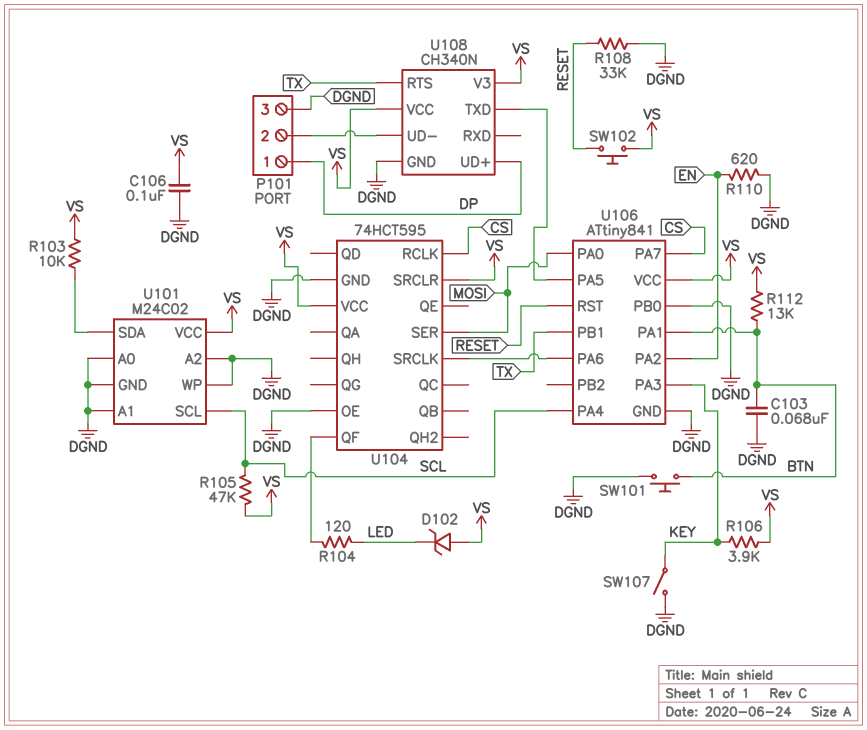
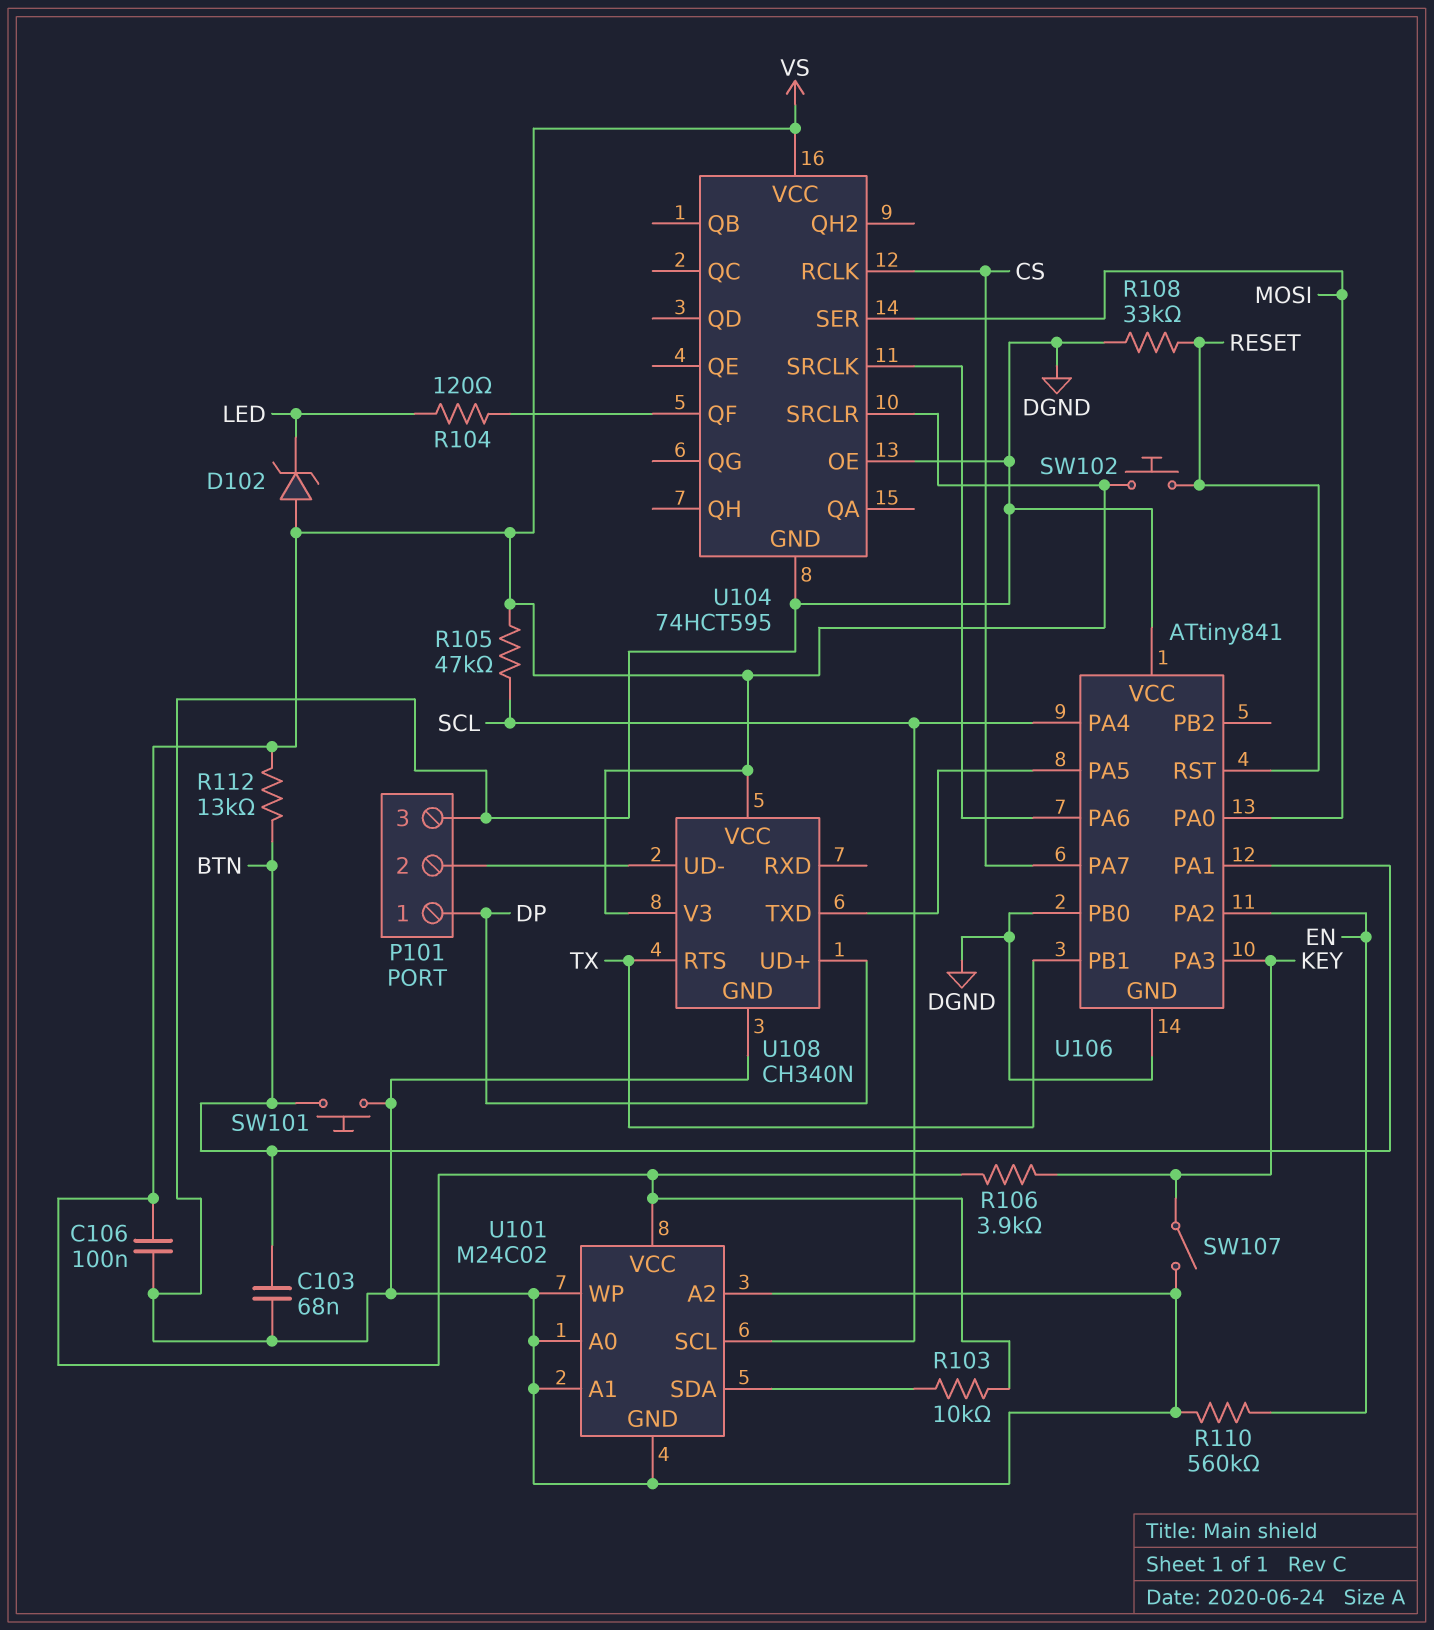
R110: 620 (DGND, EN) -> 560k (DGND, EN)
U106 pin VCC: VS -> DGND

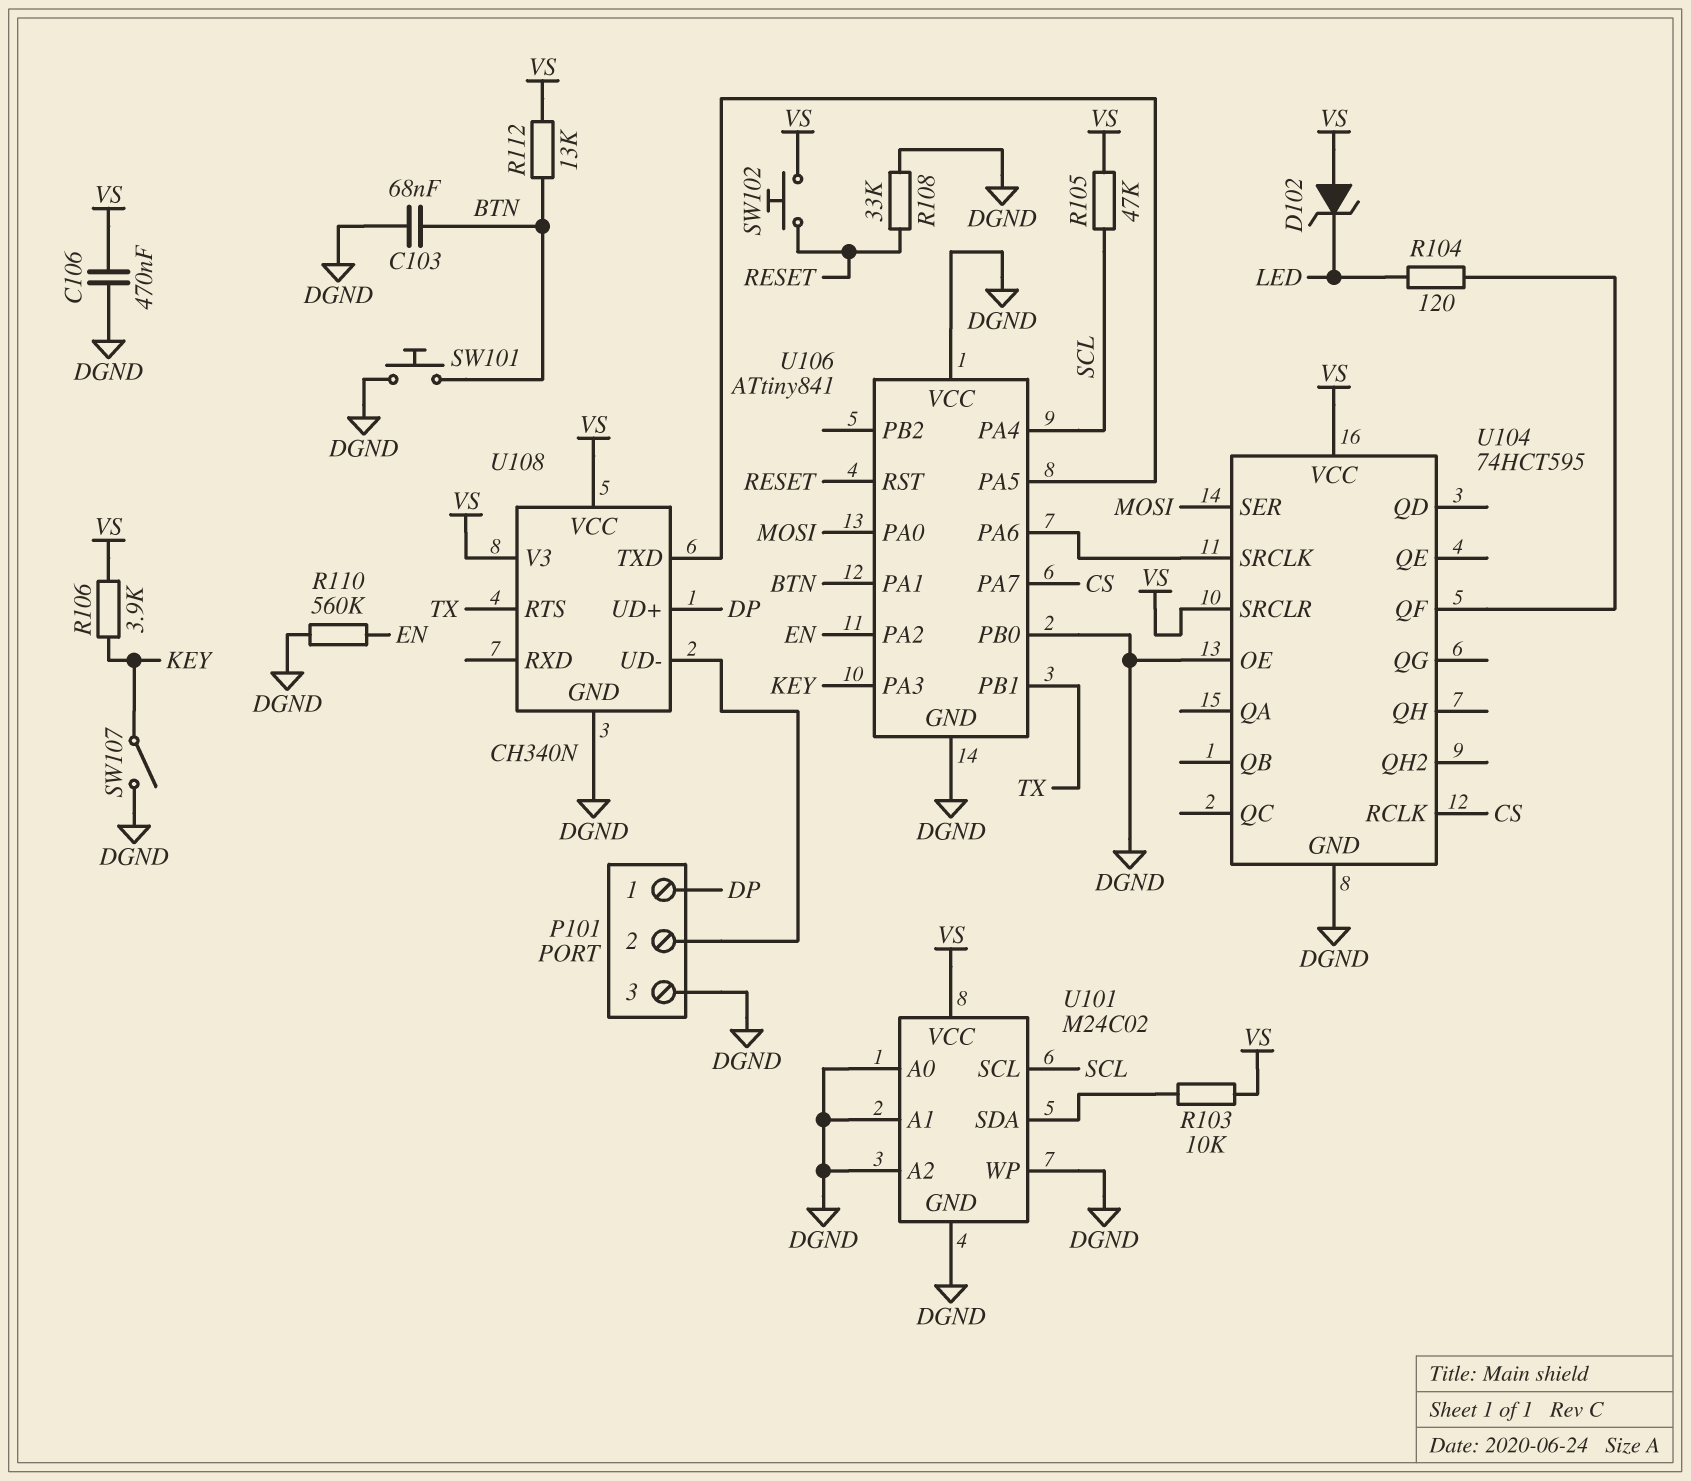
C106: 100nF (DGND, VS) -> 470nF (DGND, VS)

